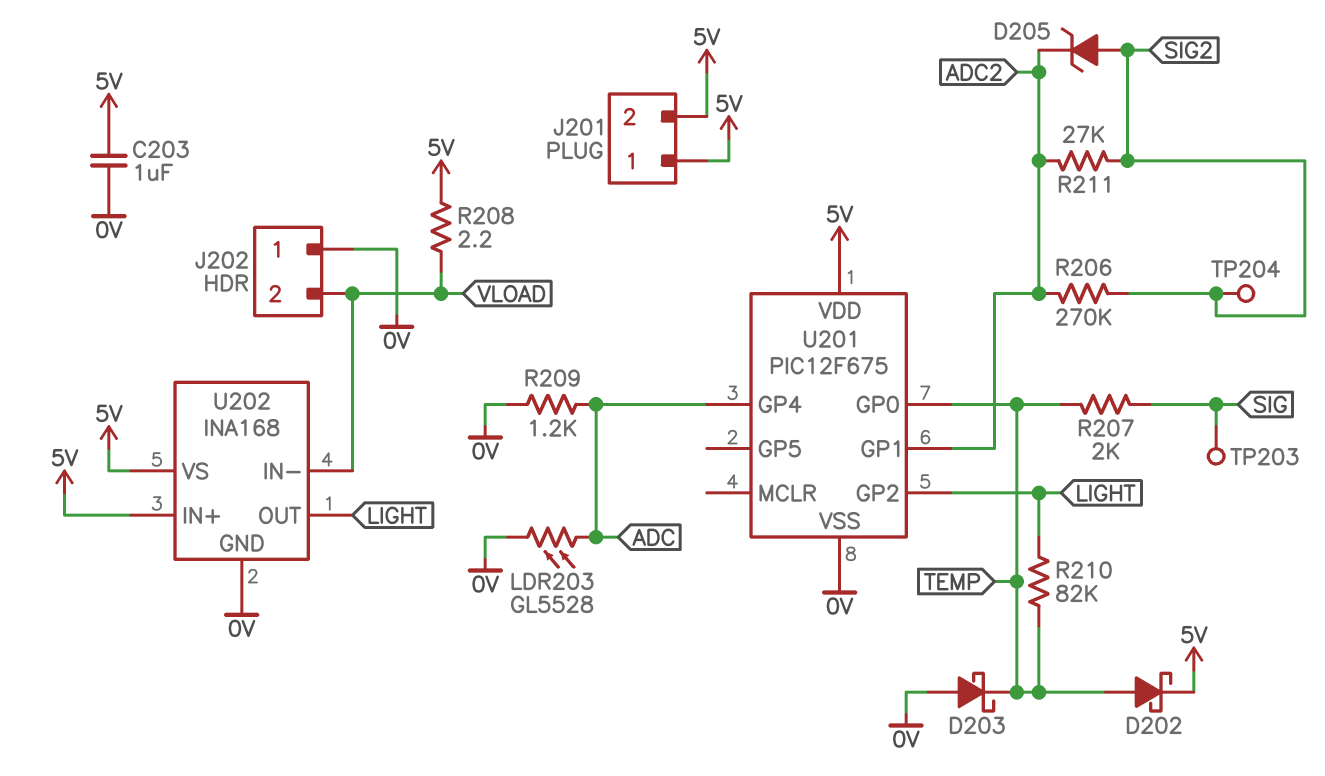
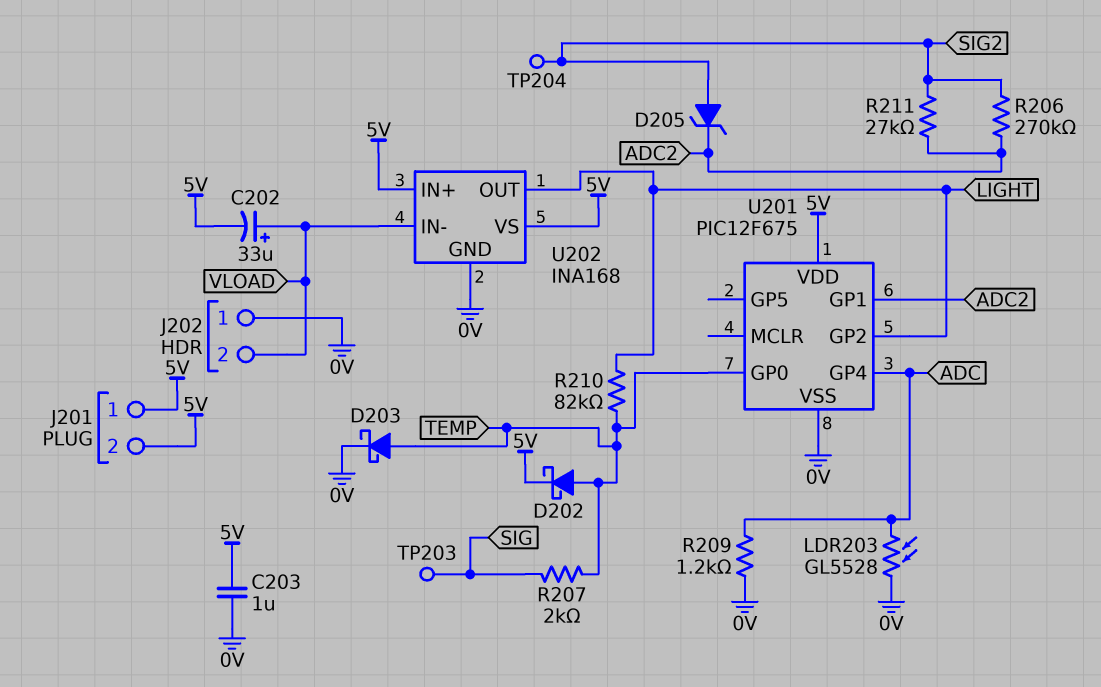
C202: none -> 33uF (plus VLOAD, minus 5V)
D203: schottky (A 0V, K TEMP) -> schottky (A TEMP, K 0V)
R208: 2.2 (5V, VLOAD) -> none

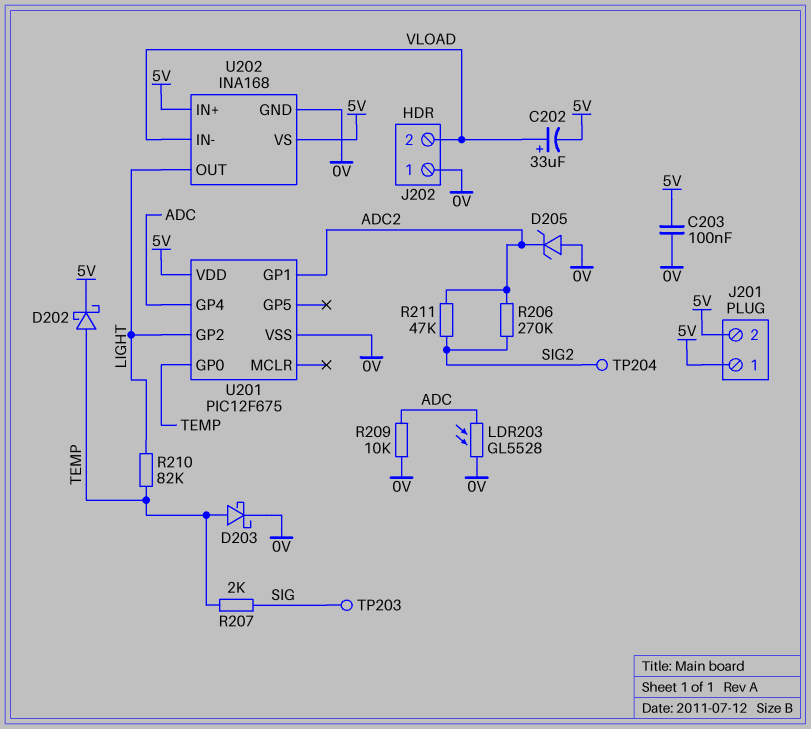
C203: 1uF (0V, 5V) -> 100nF (0V, 5V)
D205: zener (A SIG2, K ADC2) -> zener (A 0V, K ADC2)
R209: 1.2k (0V, ADC) -> 10k (0V, ADC)
R211: 27k (ADC2, SIG2) -> 47k (ADC2, SIG2)

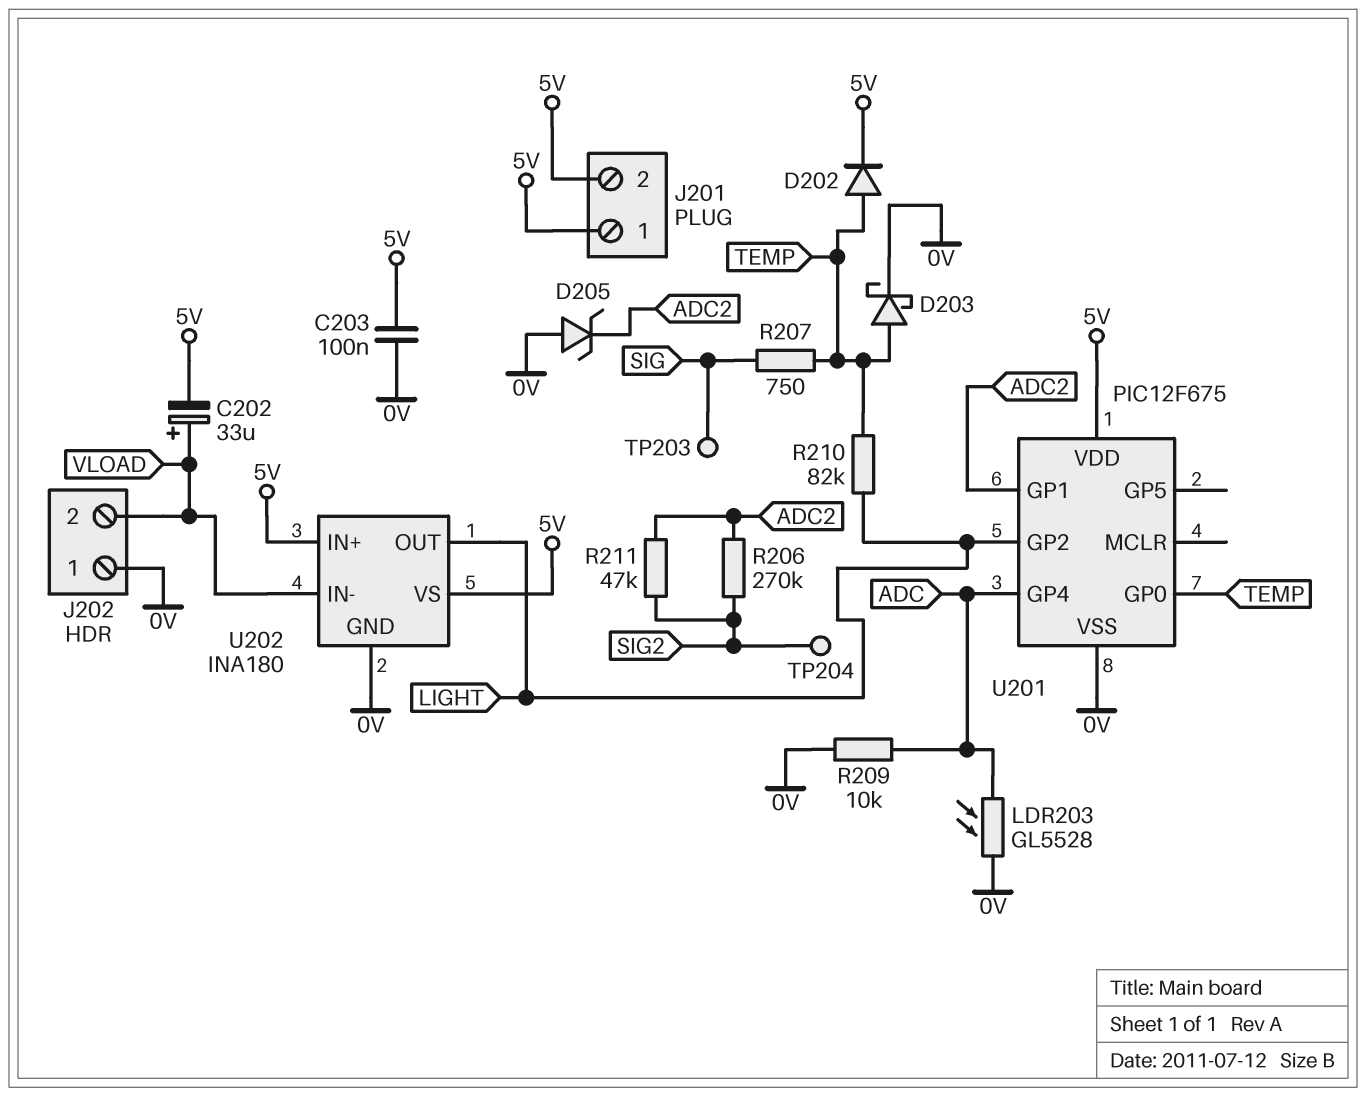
D202: schottky (A TEMP, K 5V) -> diode (A TEMP, K 5V)
R207: 2k (SIG, TEMP) -> 750 (SIG, TEMP)
U202: INA168 -> INA180

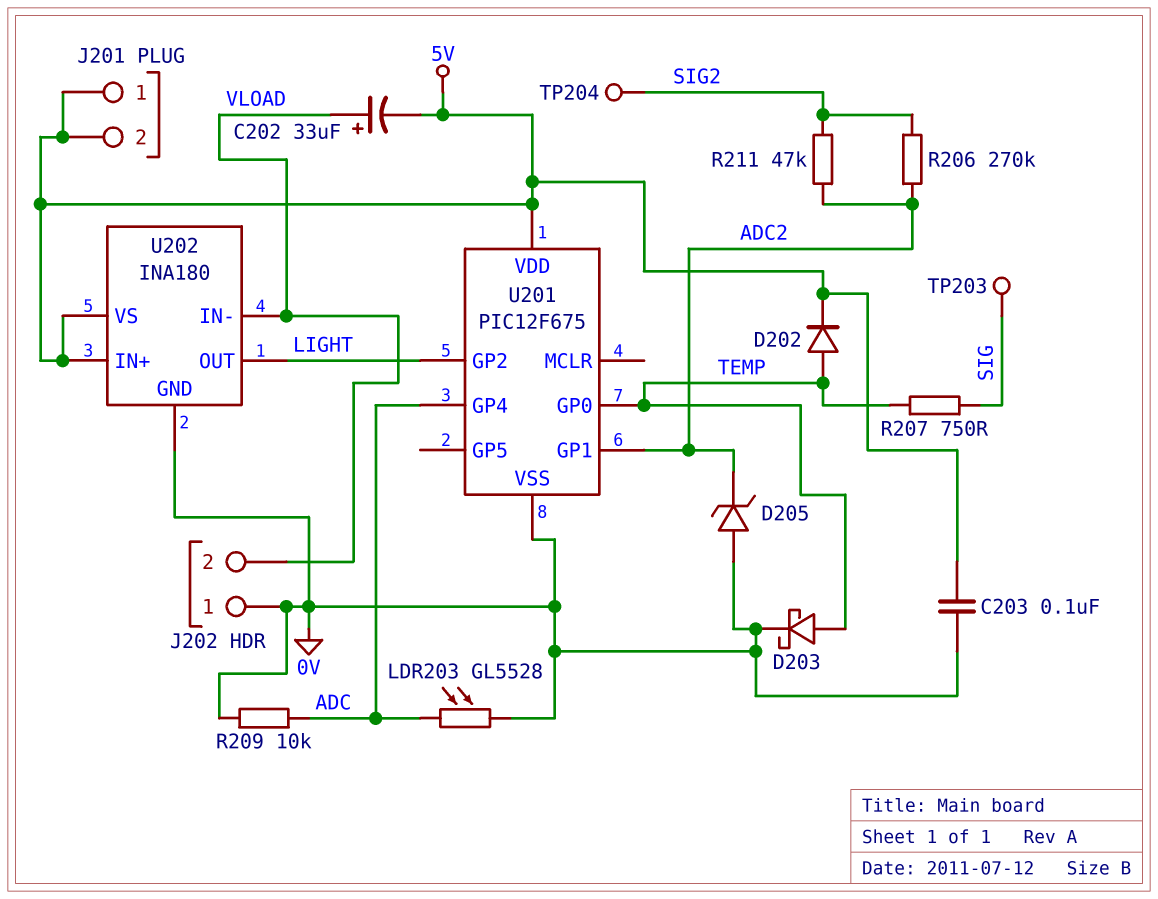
R210: 82k (LIGHT, TEMP) -> none

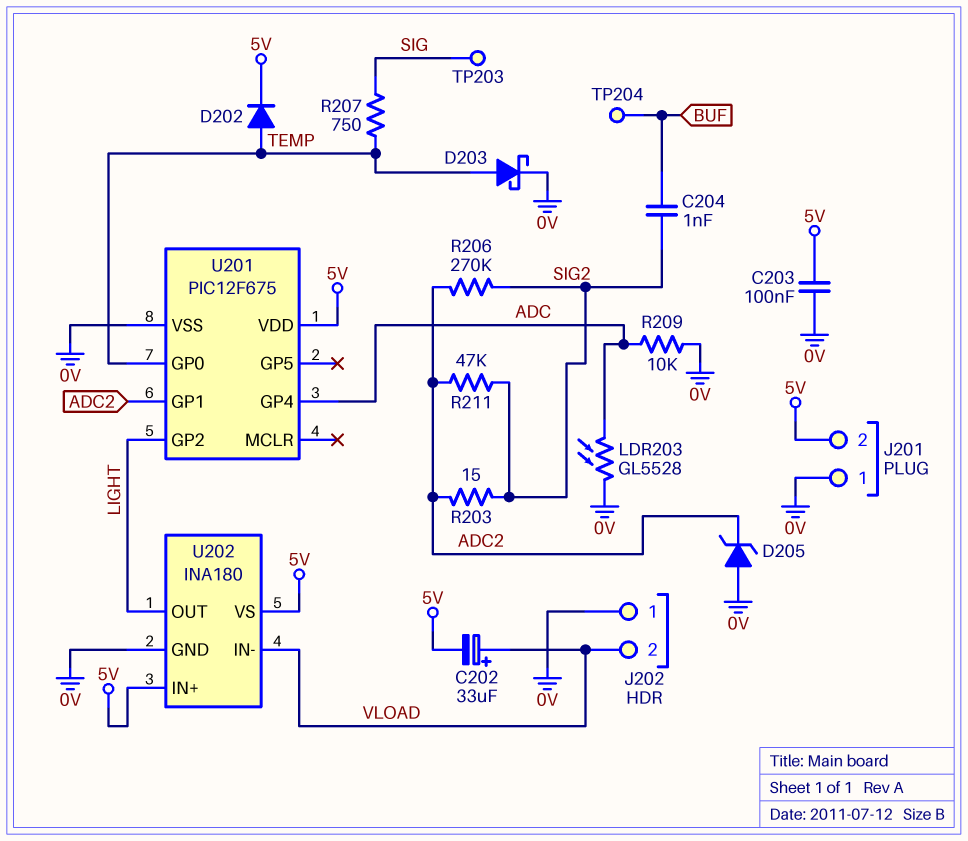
C204: none -> 1nF (BUF, SIG2)
J201 pin 1: 5V -> 0V
R203: none -> 15 (ADC2, SIG2)
TP204: test point (SIG2) -> test point (BUF)

